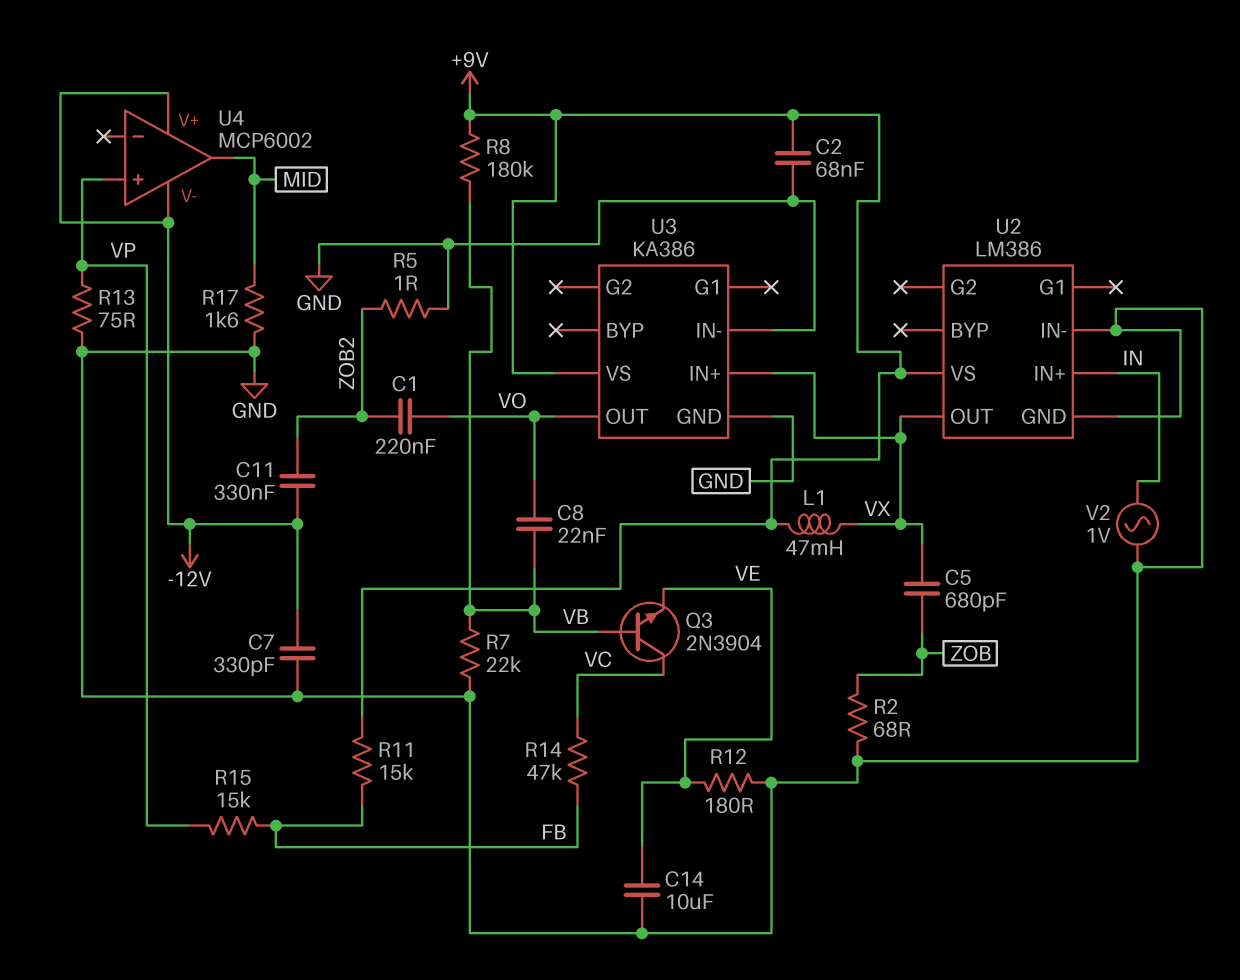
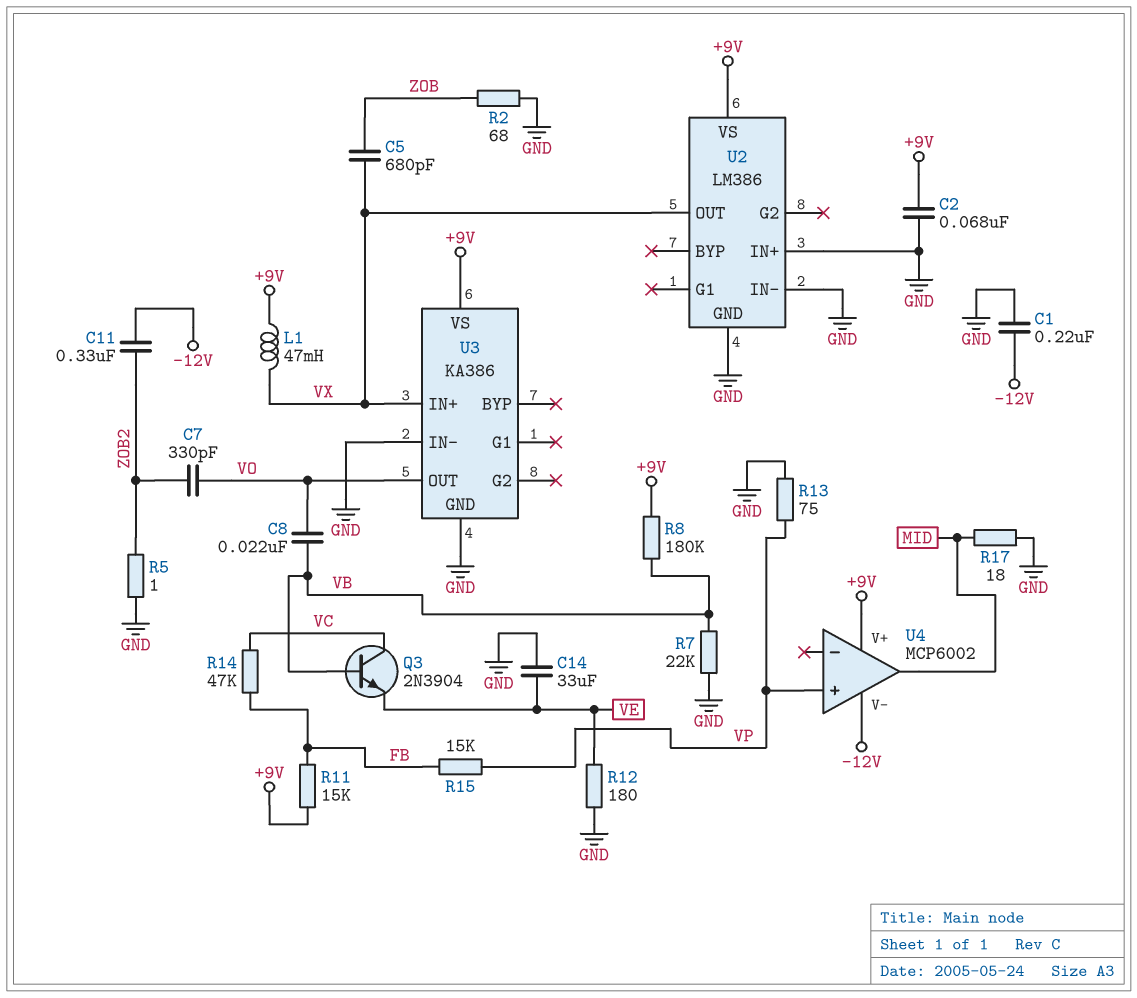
C1: 220nF (VO, ZOB2) -> 220nF (-12V, GND)
C7: 330pF (-12V, GND) -> 330pF (VO, ZOB2)
C14: 10uF (GND, VE) -> 33uF (GND, VE)
R17: 1.6k (GND, MID) -> 18 (GND, MID)
U2 pin IN+: IN -> GND
U4 pin V+: -12V -> +9V
V2: AC 1V (GND, IN) -> none

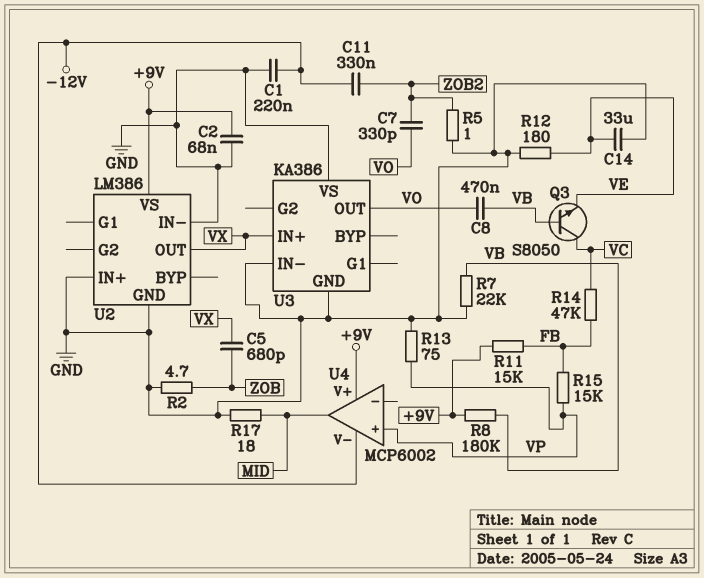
C8: 22nF (VB, VO) -> 470nF (VB, VO)
L1: 47mH (+9V, VX) -> none
Q3: NPN 2N3904 (B VB, C VC, E VE) -> NPN S8050 (B VB, C VC, E VE)
R2: 68 (GND, ZOB) -> 4.7 (GND, ZOB)
U3 pin VS: +9V -> GND

